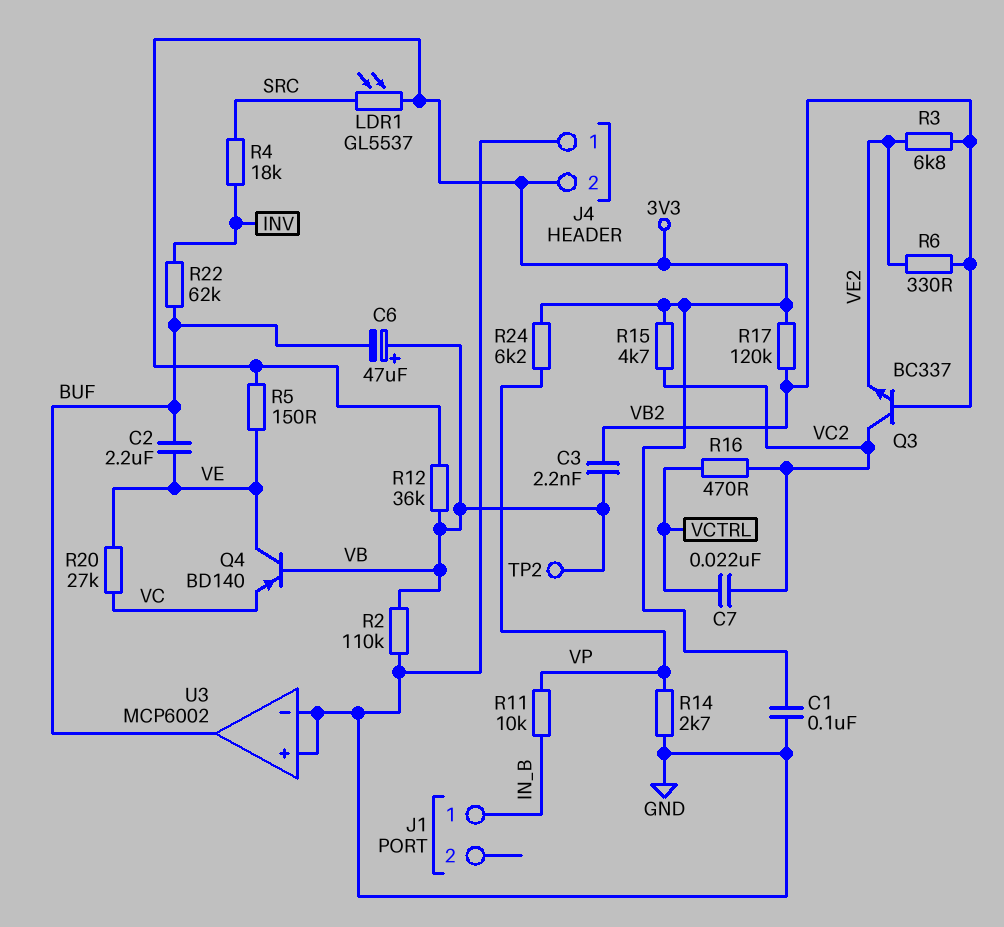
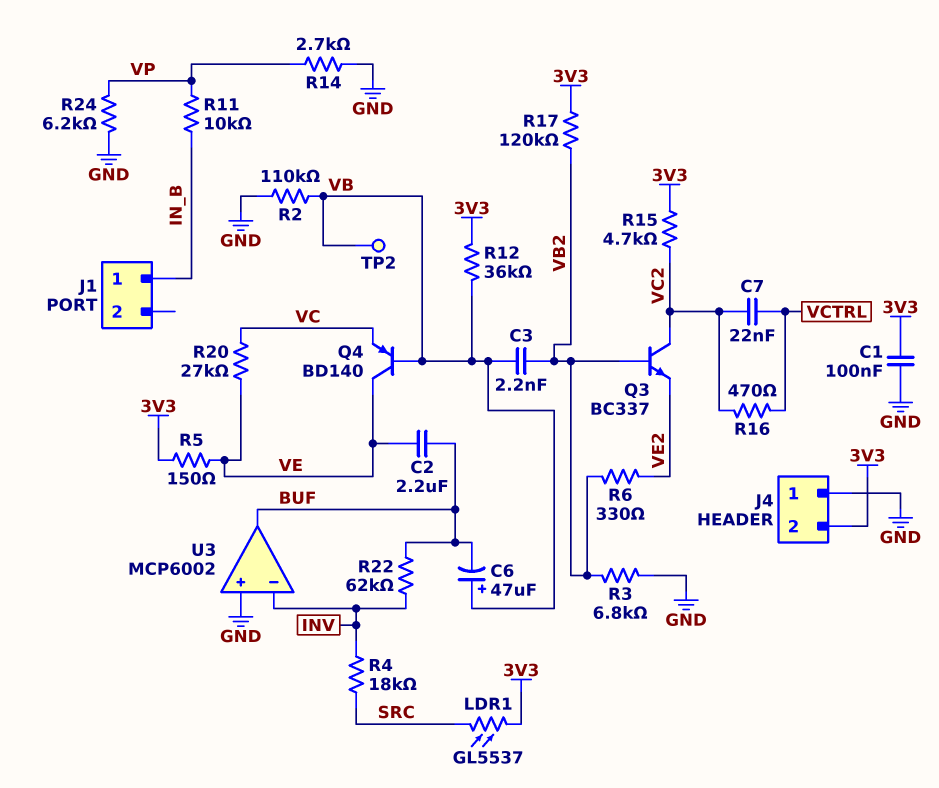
R3: 6.8k (VB2, VE2) -> 6.8k (GND, VB2)
R24: 6.2k (3V3, VP) -> 6.2k (GND, VP)
U3 pin in-: GND -> INV

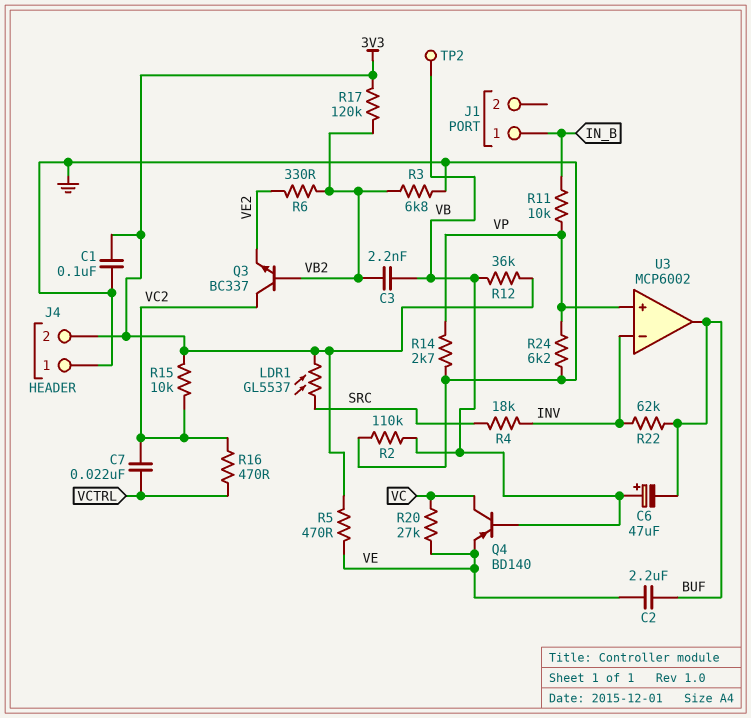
Q4: PNP BD140 (B VB, C VE, E VC) -> PNP BD140 (B VB, C VC, E VE)
R5: 150 (3V3, VE) -> 470 (3V3, VE)
R15: 4.7k (3V3, VC2) -> 10k (3V3, VC2)
U3 pin in+: GND -> VP

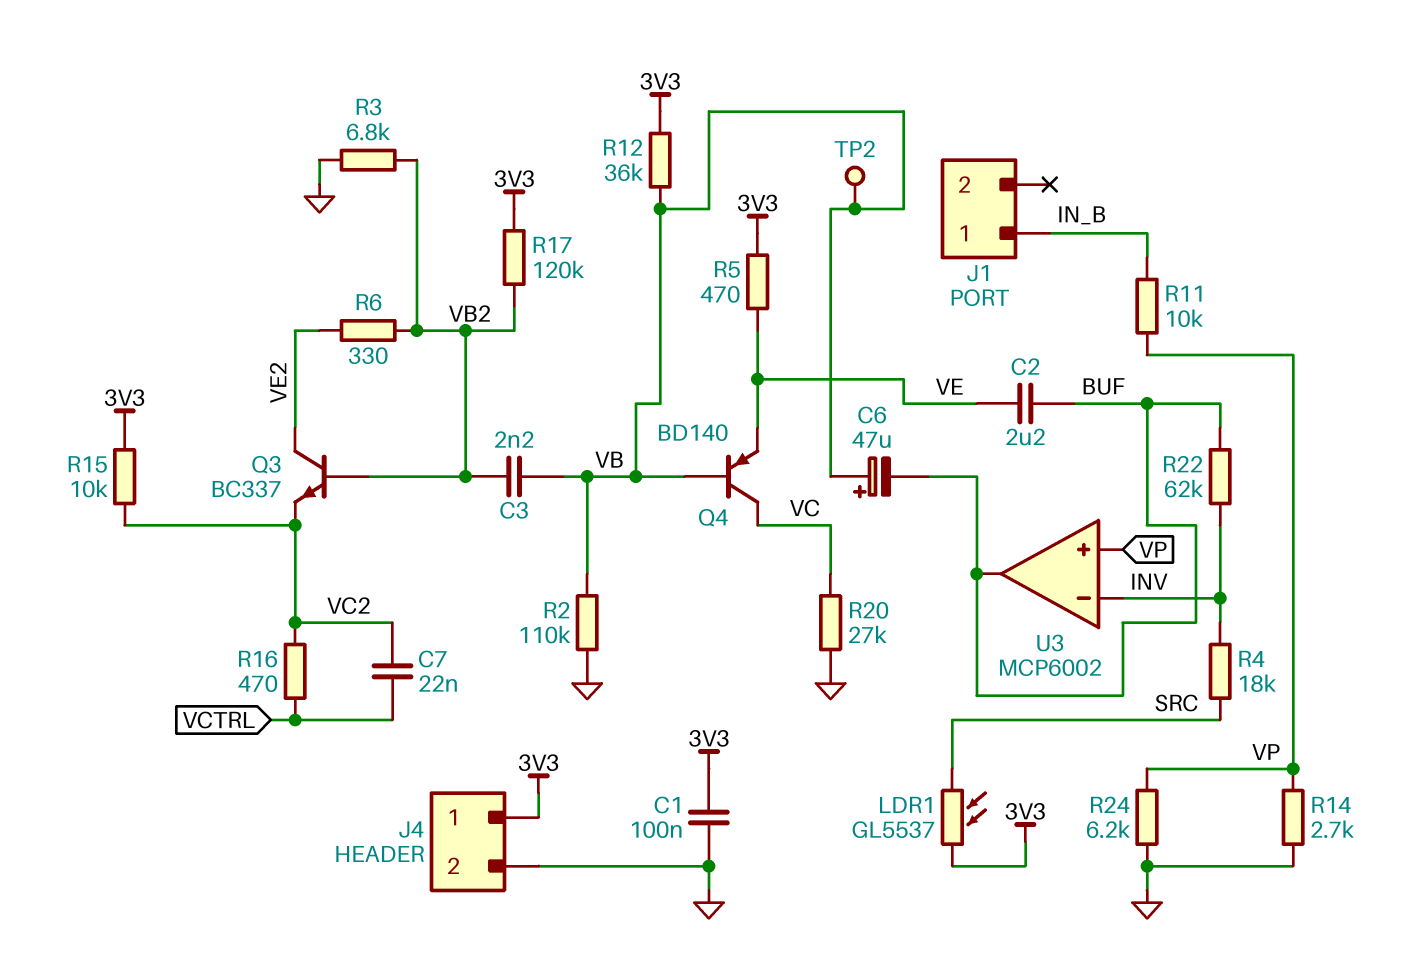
J4 pin 1: GND -> 3V3
J4 pin 2: 3V3 -> GND
Q3: NPN BC337 (B VB2, C VC2, E VE2) -> NPN BC337 (B VB2, C VE2, E VC2)
R20: 27k (VC, VE) -> 27k (GND, VC)

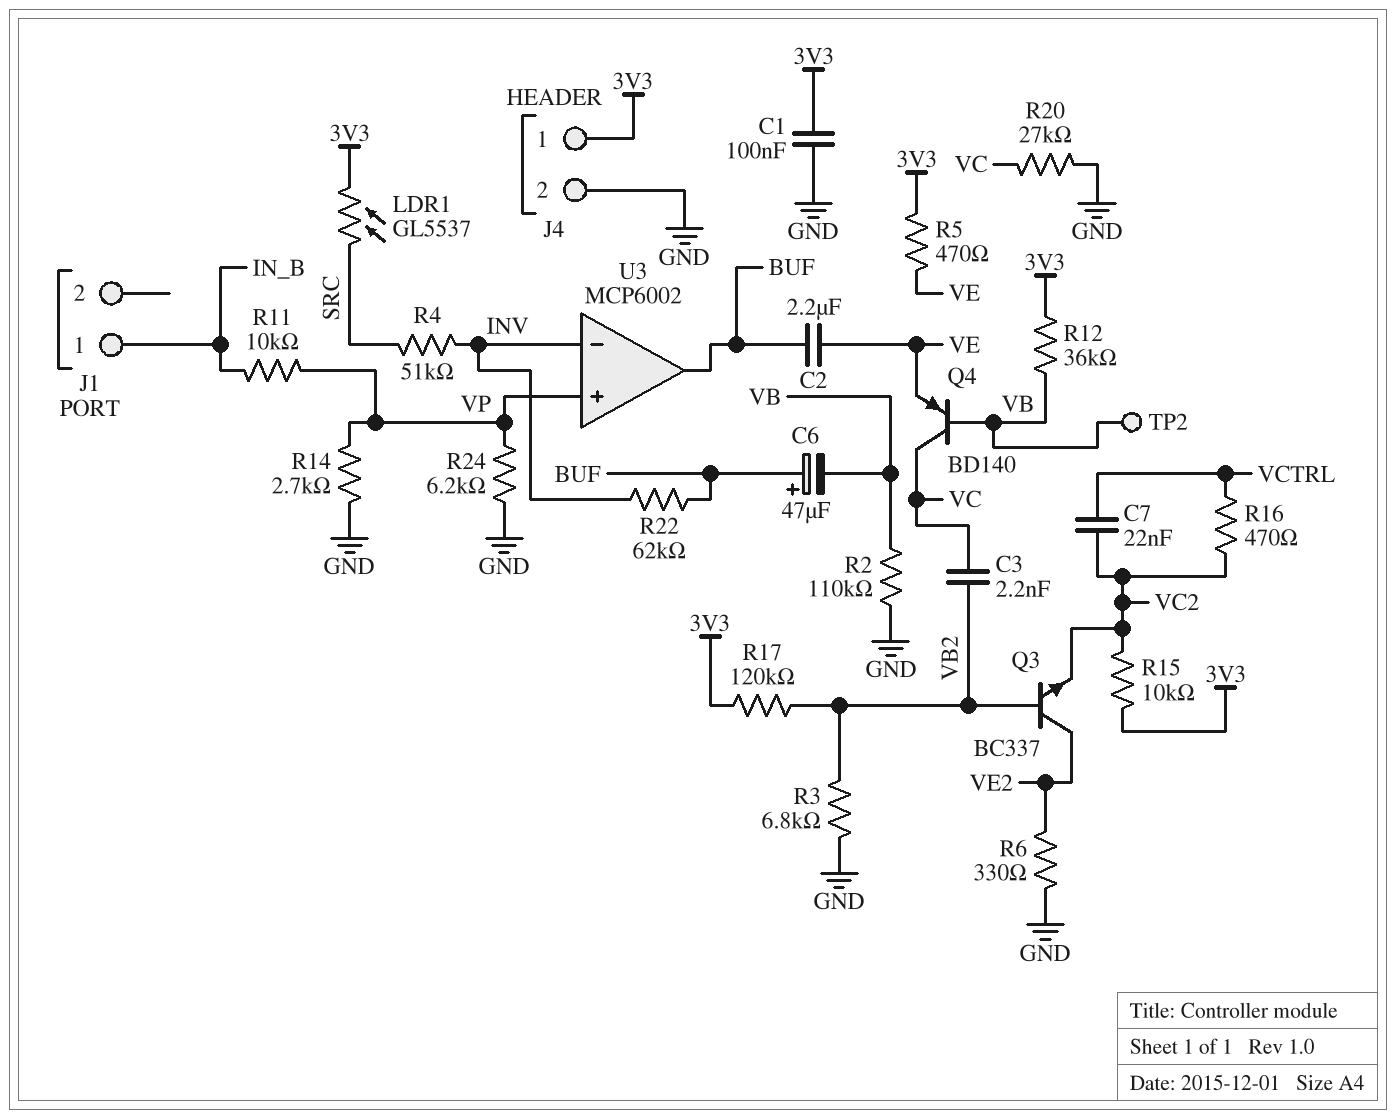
C3: 2.2nF (VB, VB2) -> 2.2nF (VB2, VC)
C6: 47uF (plus VB, minus BUF) -> 47uF (plus BUF, minus VB)
R4: 18k (INV, SRC) -> 51k (INV, SRC)
R6: 330 (VB2, VE2) -> 330 (GND, VE2)

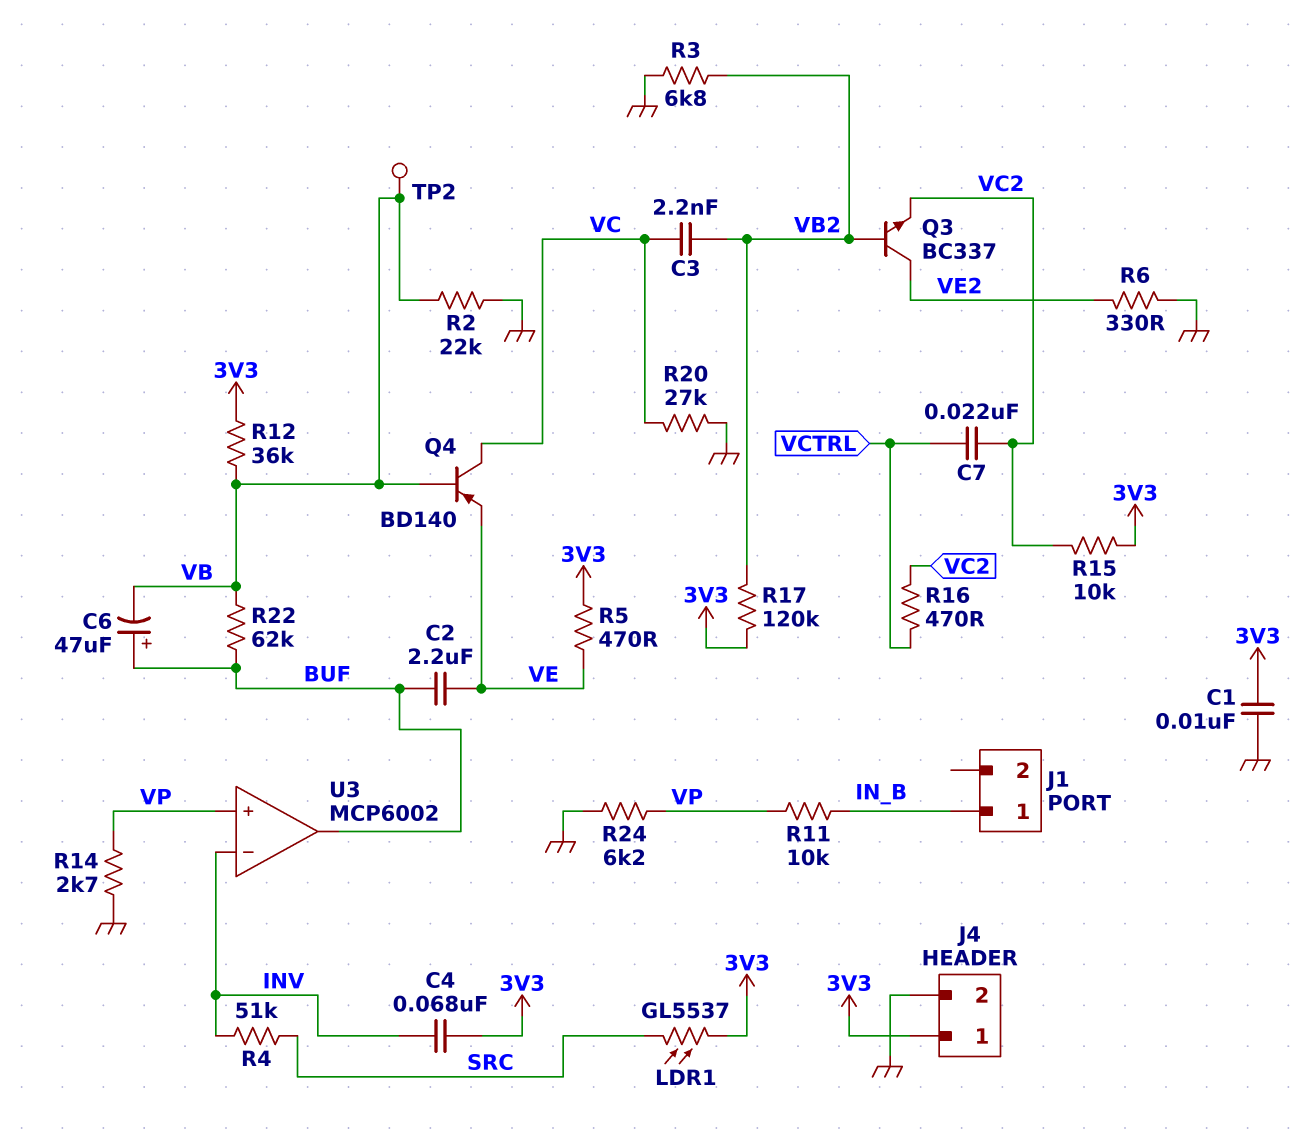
C1: 100nF (3V3, GND) -> 10nF (3V3, GND)
C4: none -> 68nF (3V3, INV)
R2: 110k (GND, VB) -> 22k (GND, VB)
R22: 62k (BUF, INV) -> 62k (BUF, VB)

